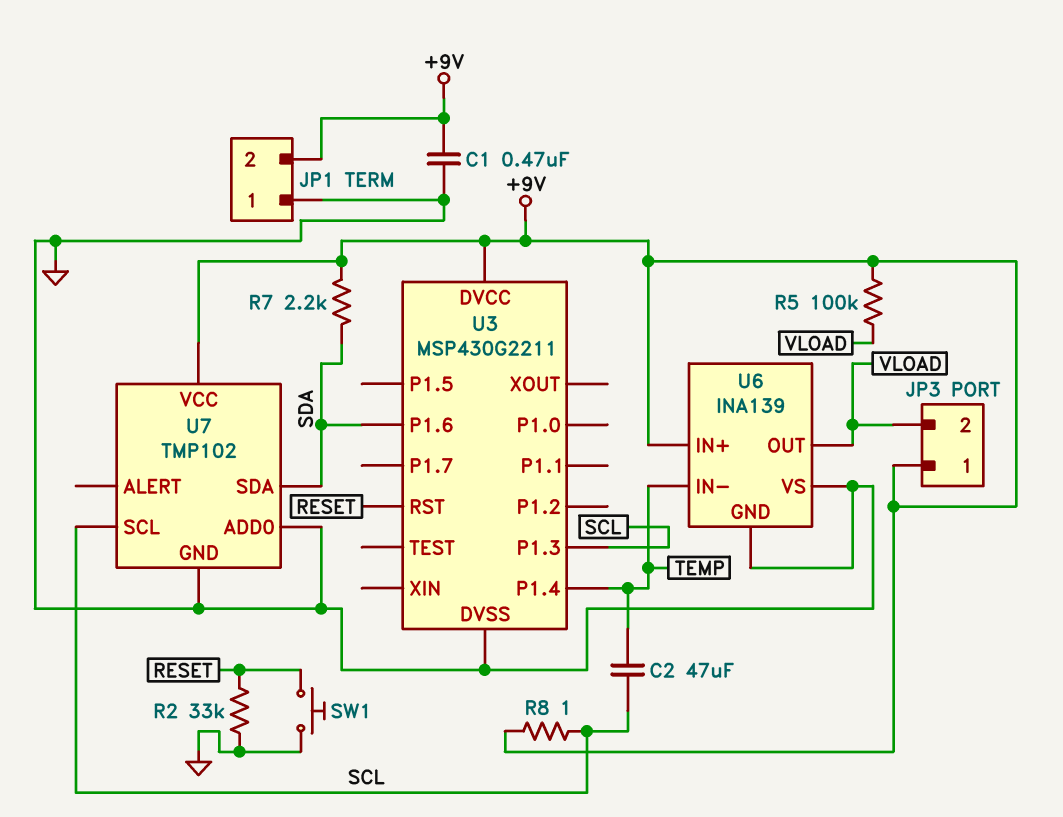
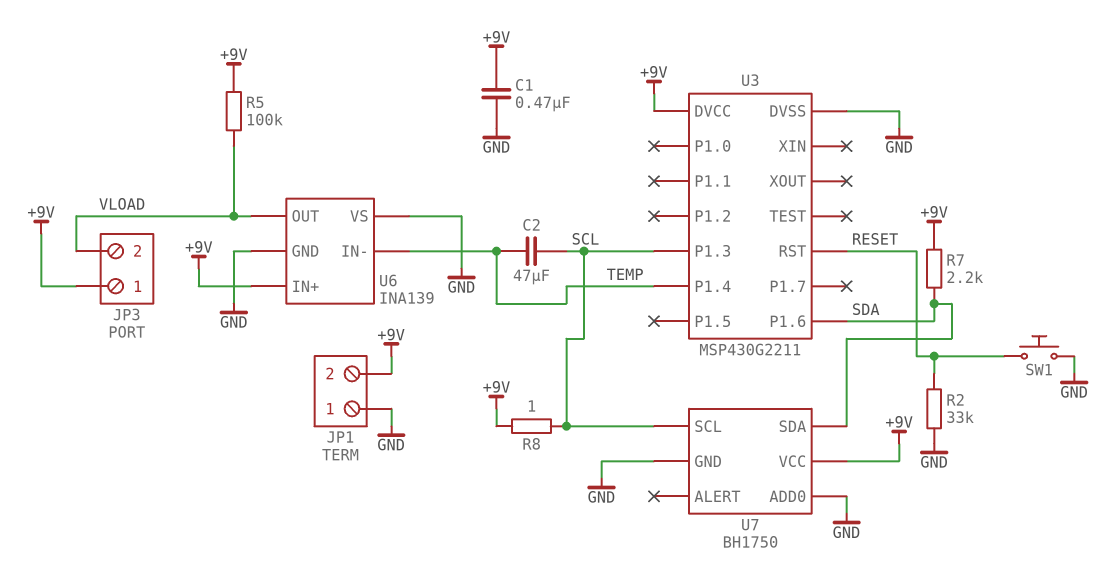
U7: TMP102 -> BH1750

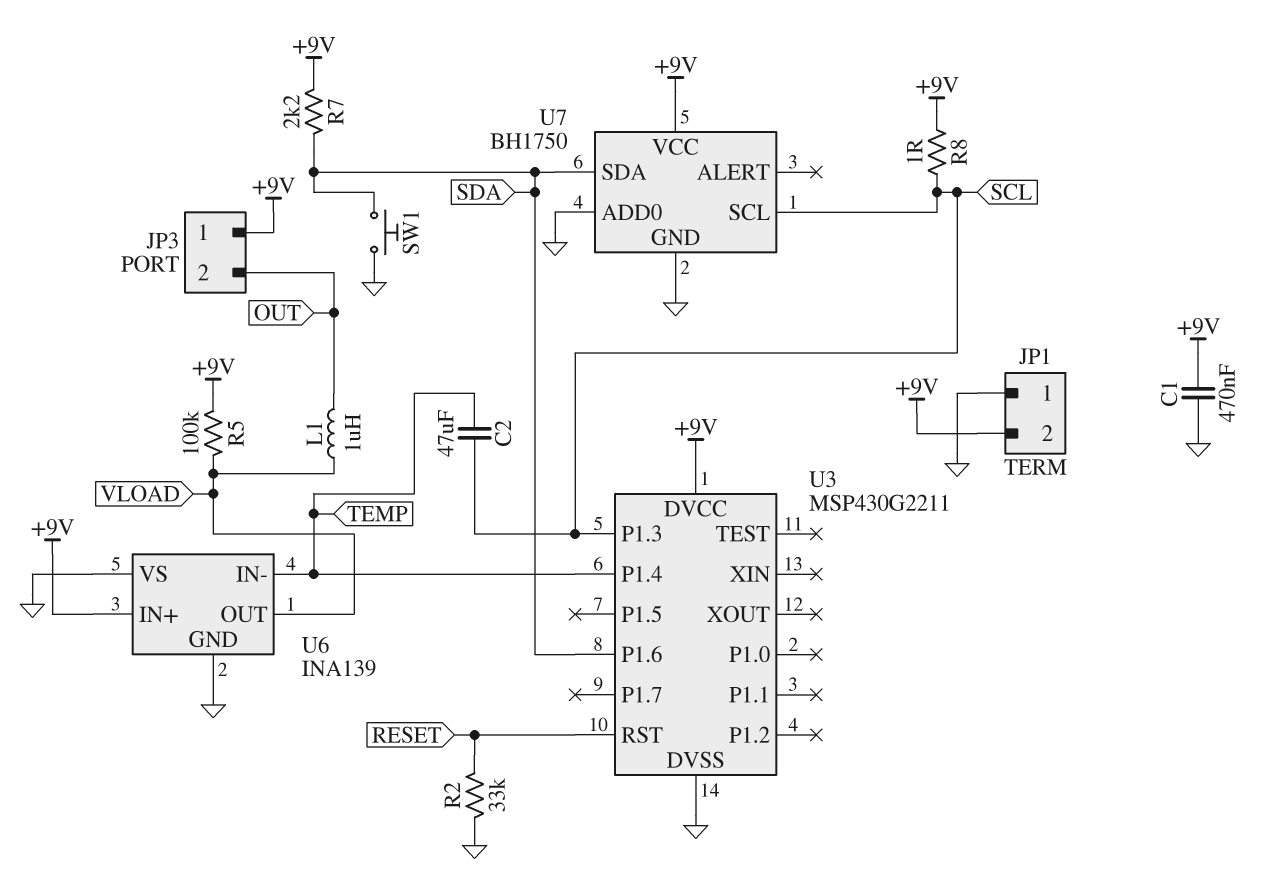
JP3 pin 2: VLOAD -> OUT
L1: none -> 1uH (OUT, VLOAD)
SW1: button (GND, RESET) -> button (GND, SDA)

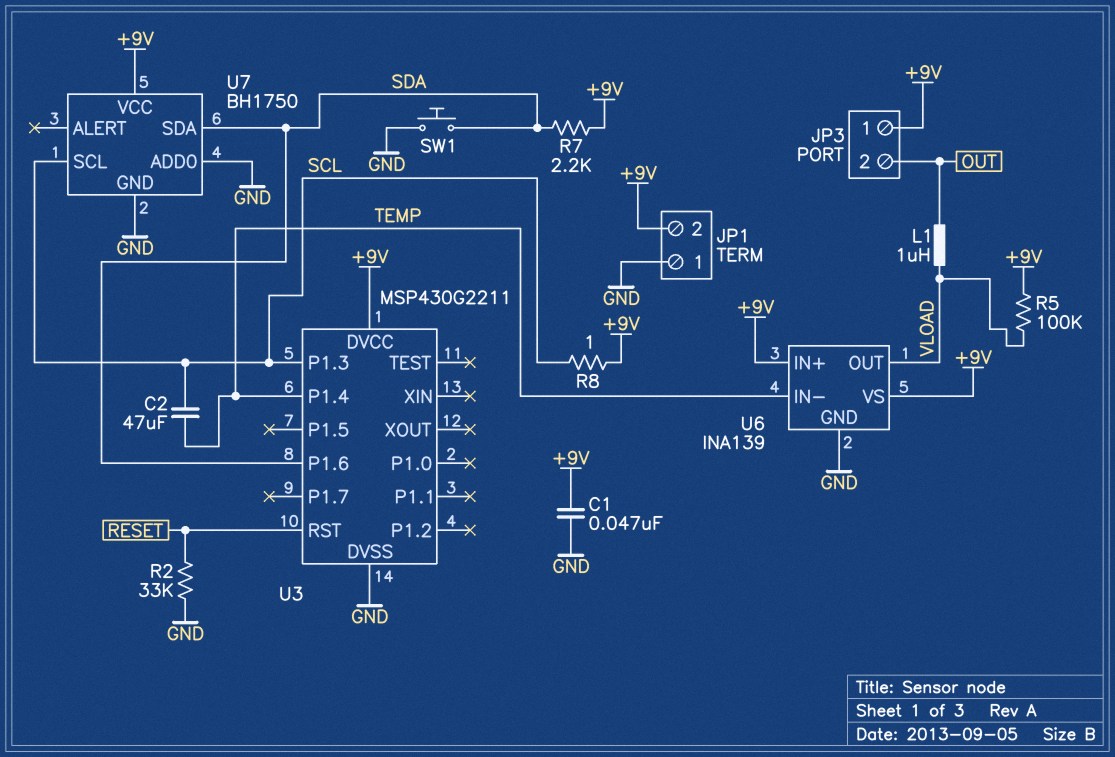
C1: 470nF (+9V, GND) -> 47nF (+9V, GND)
U6 pin VS: GND -> +9V

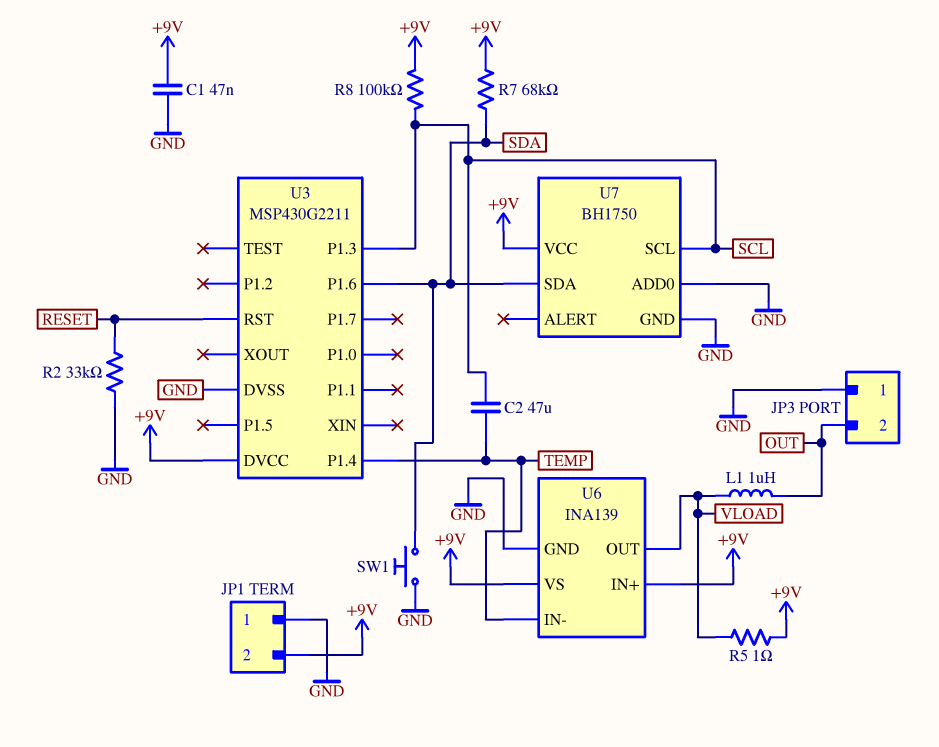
JP3 pin 1: +9V -> GND
R5: 100k (+9V, VLOAD) -> 1 (+9V, VLOAD)
R7: 2.2k (+9V, SDA) -> 68k (+9V, SDA)
R8: 1 (+9V, SCL) -> 100k (+9V, SCL)

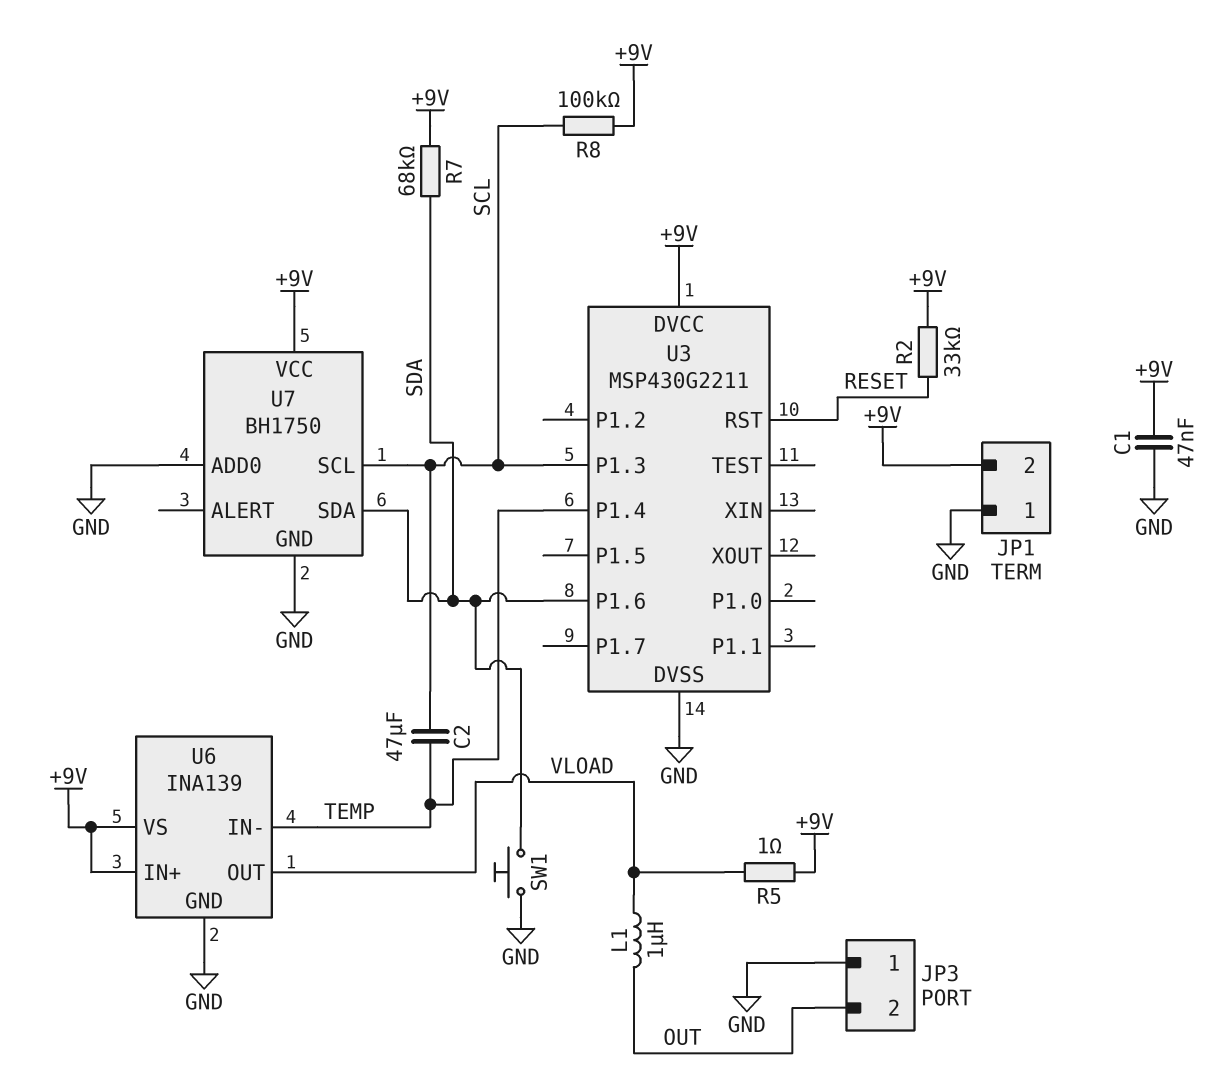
R2: 33k (GND, RESET) -> 33k (+9V, RESET)

